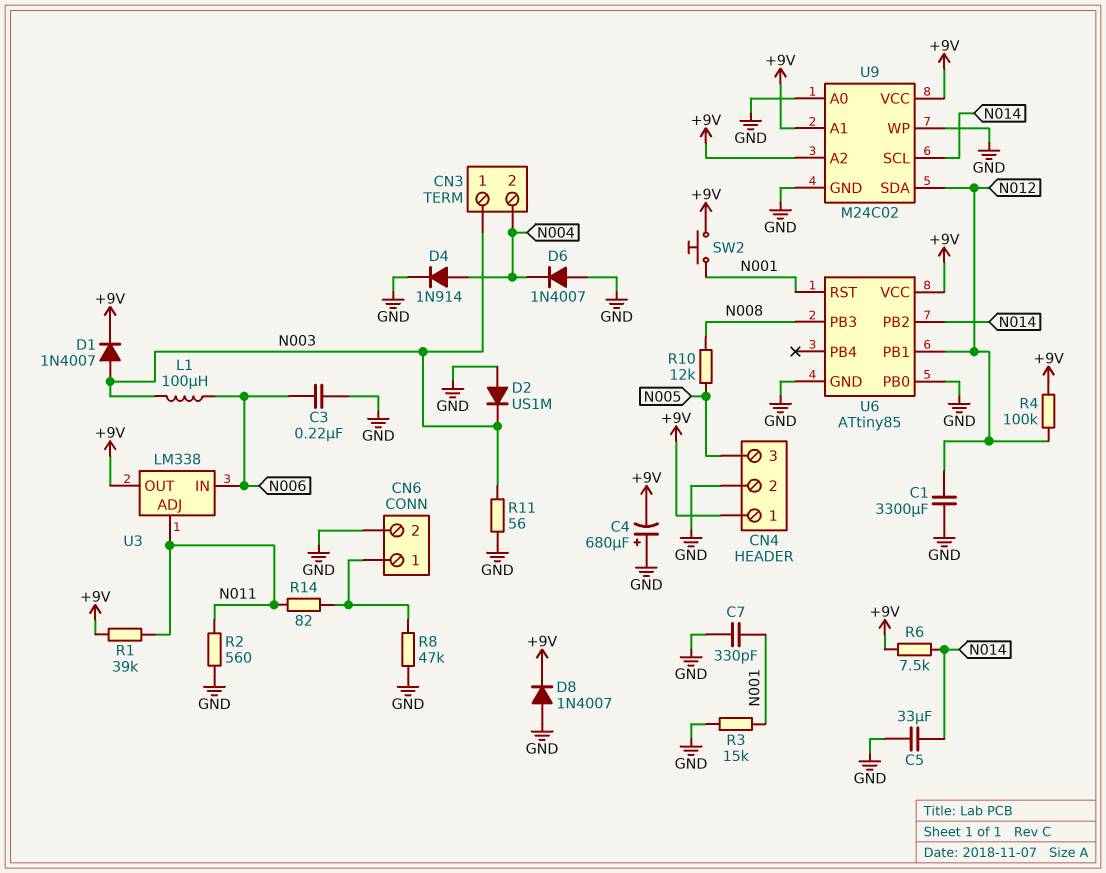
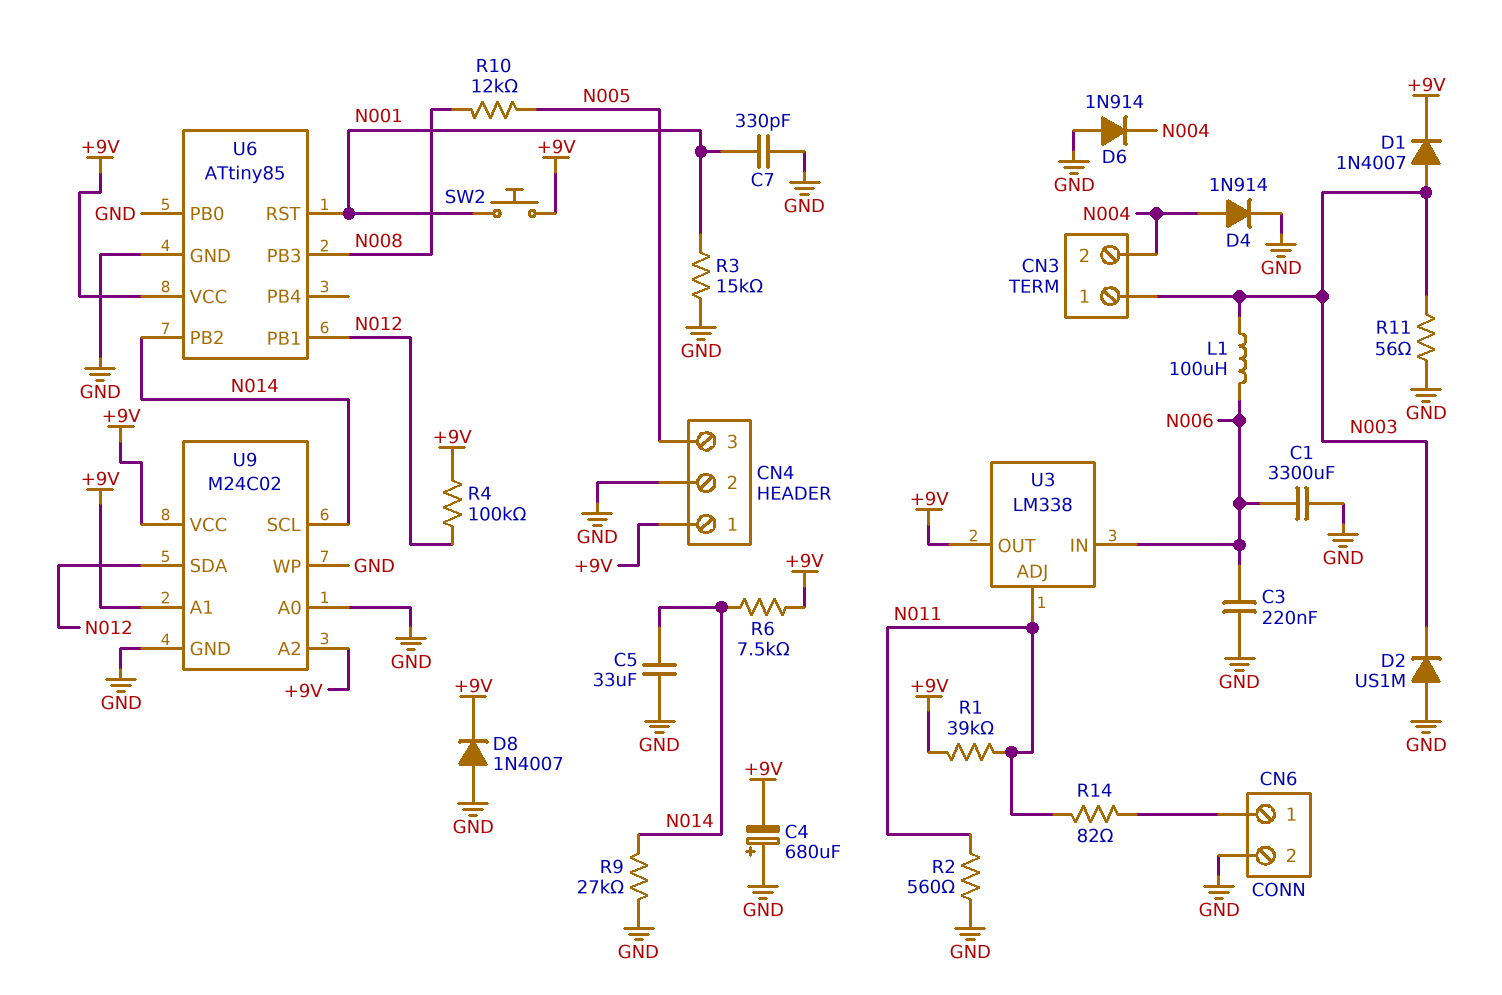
C1: 3300uF (GND, N012) -> 3300uF (GND, N006)
D6: diode 1N4007 (A GND, K N004) -> diode 1N914 (A GND, K N004)
R8: 47k (CN6/1, GND) -> none
R9: none -> 27k (GND, N014)

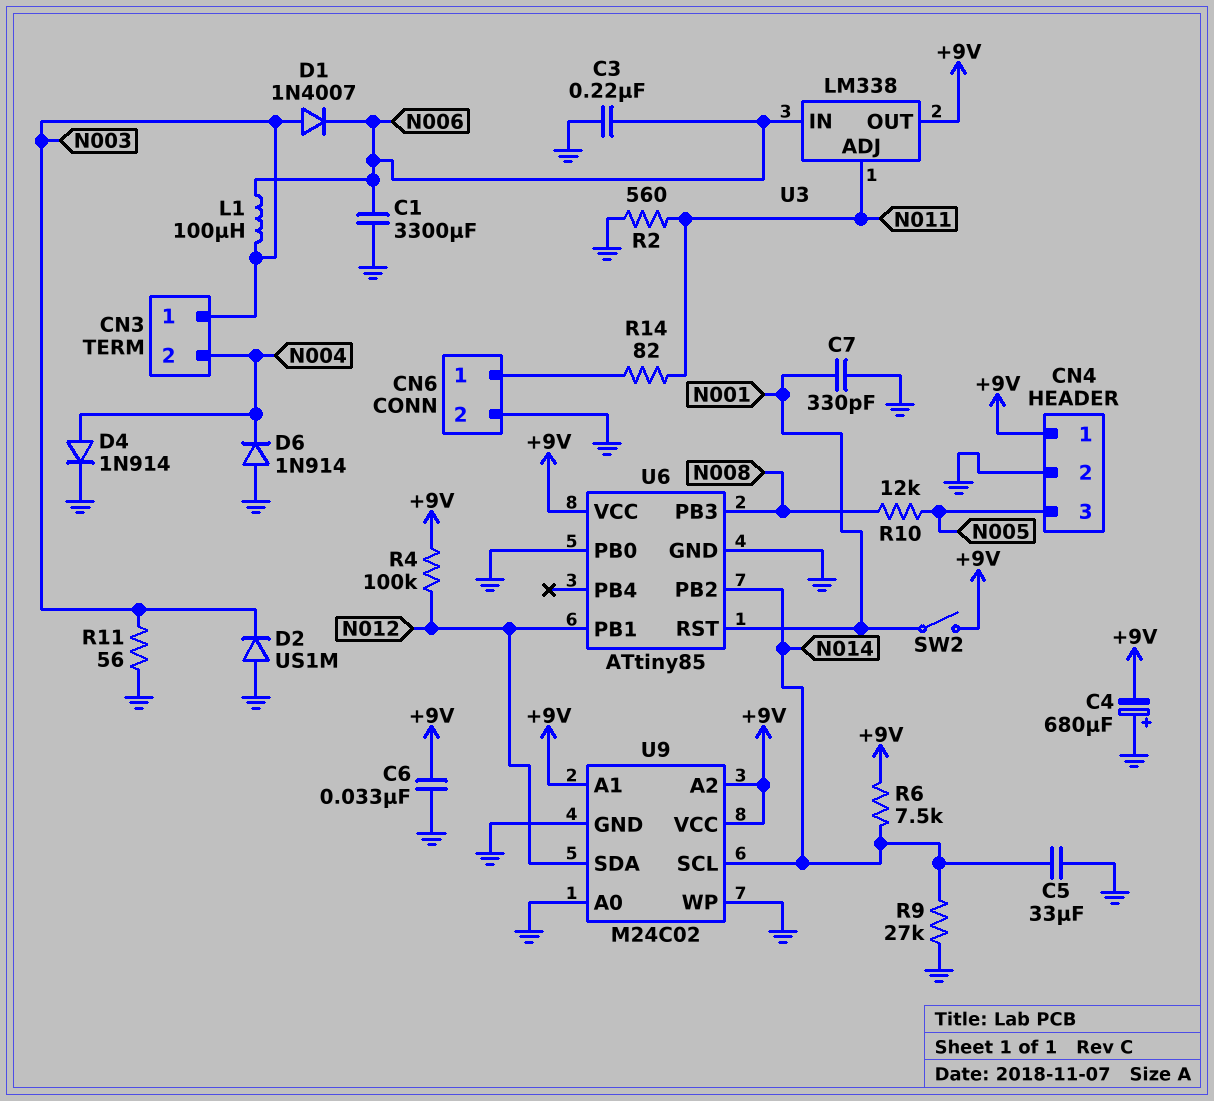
C6: none -> 33nF (+9V, GND)
D1: diode 1N4007 (A N003, K +9V) -> diode 1N4007 (A N003, K N006)
D8: diode 1N4007 (A GND, K +9V) -> none
R1: 39k (+9V, N011) -> none
R3: 15k (GND, N001) -> none
SW2: button (+9V, N001) -> switch (+9V, N001)

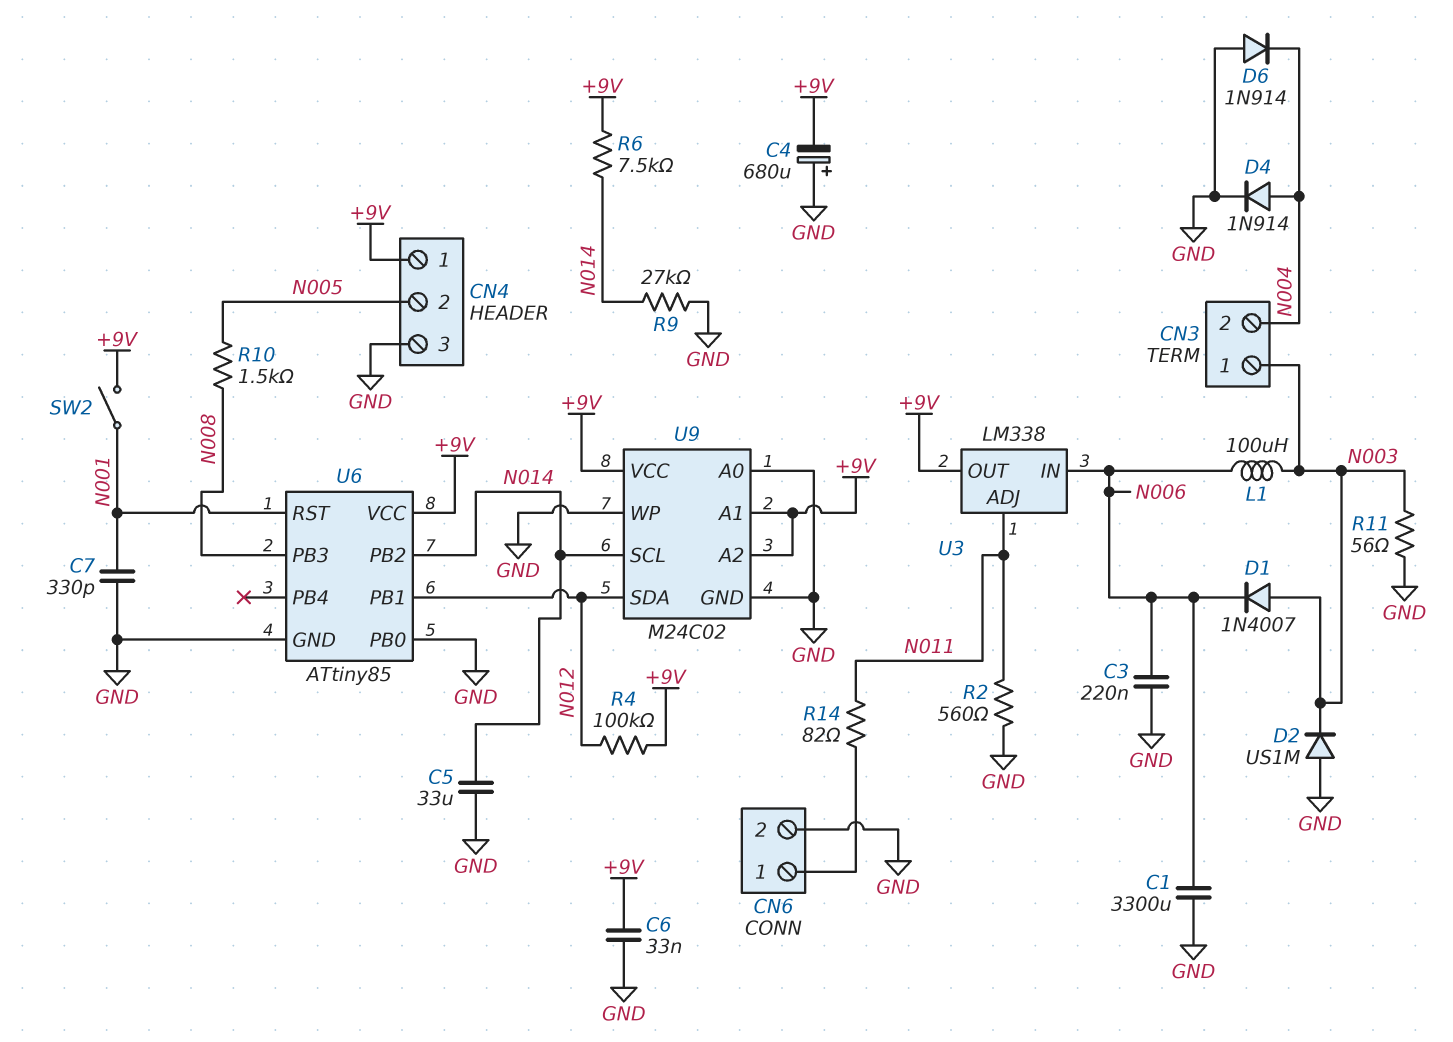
CN4 pin 2: GND -> N005
CN4 pin 3: N005 -> GND
R10: 12k (N005, N008) -> 1.5k (N005, N008)

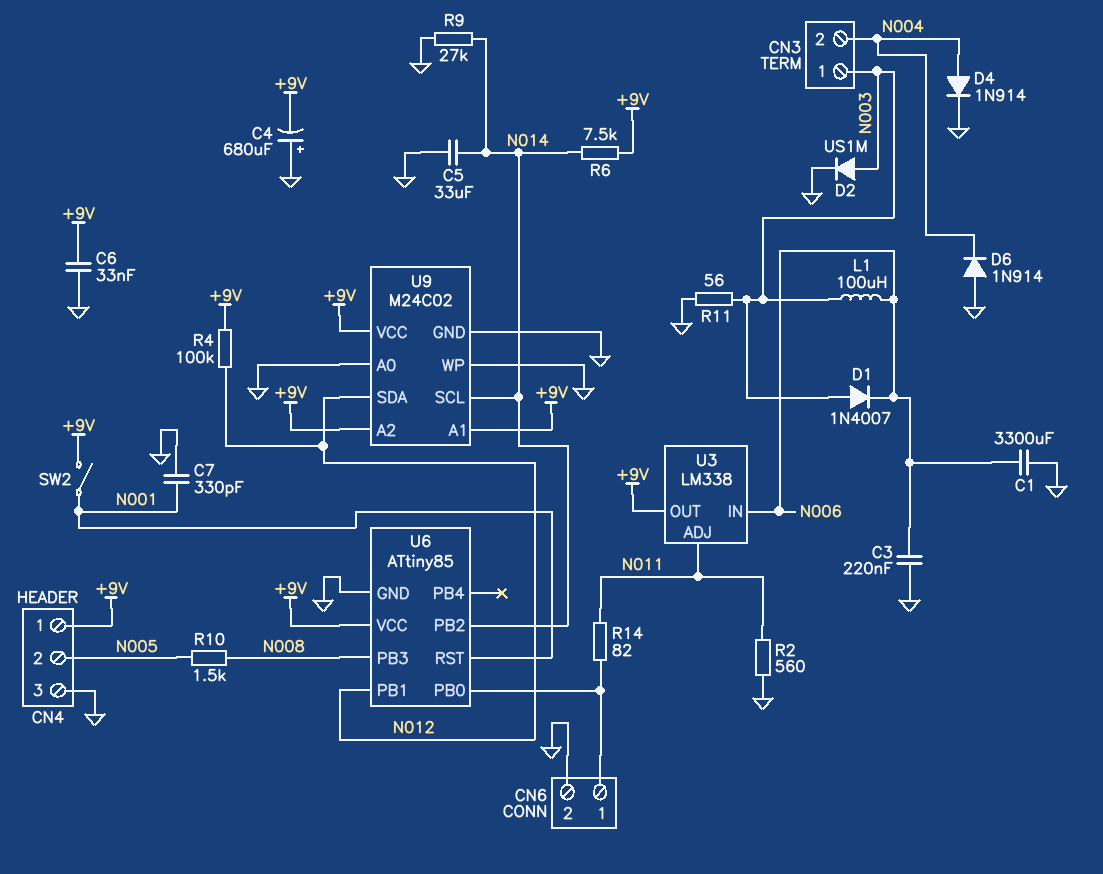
D2: diode US1M (A GND, K N003) -> diode US1M (A N003, K GND)
U6 pin PB0: GND -> CN6/1

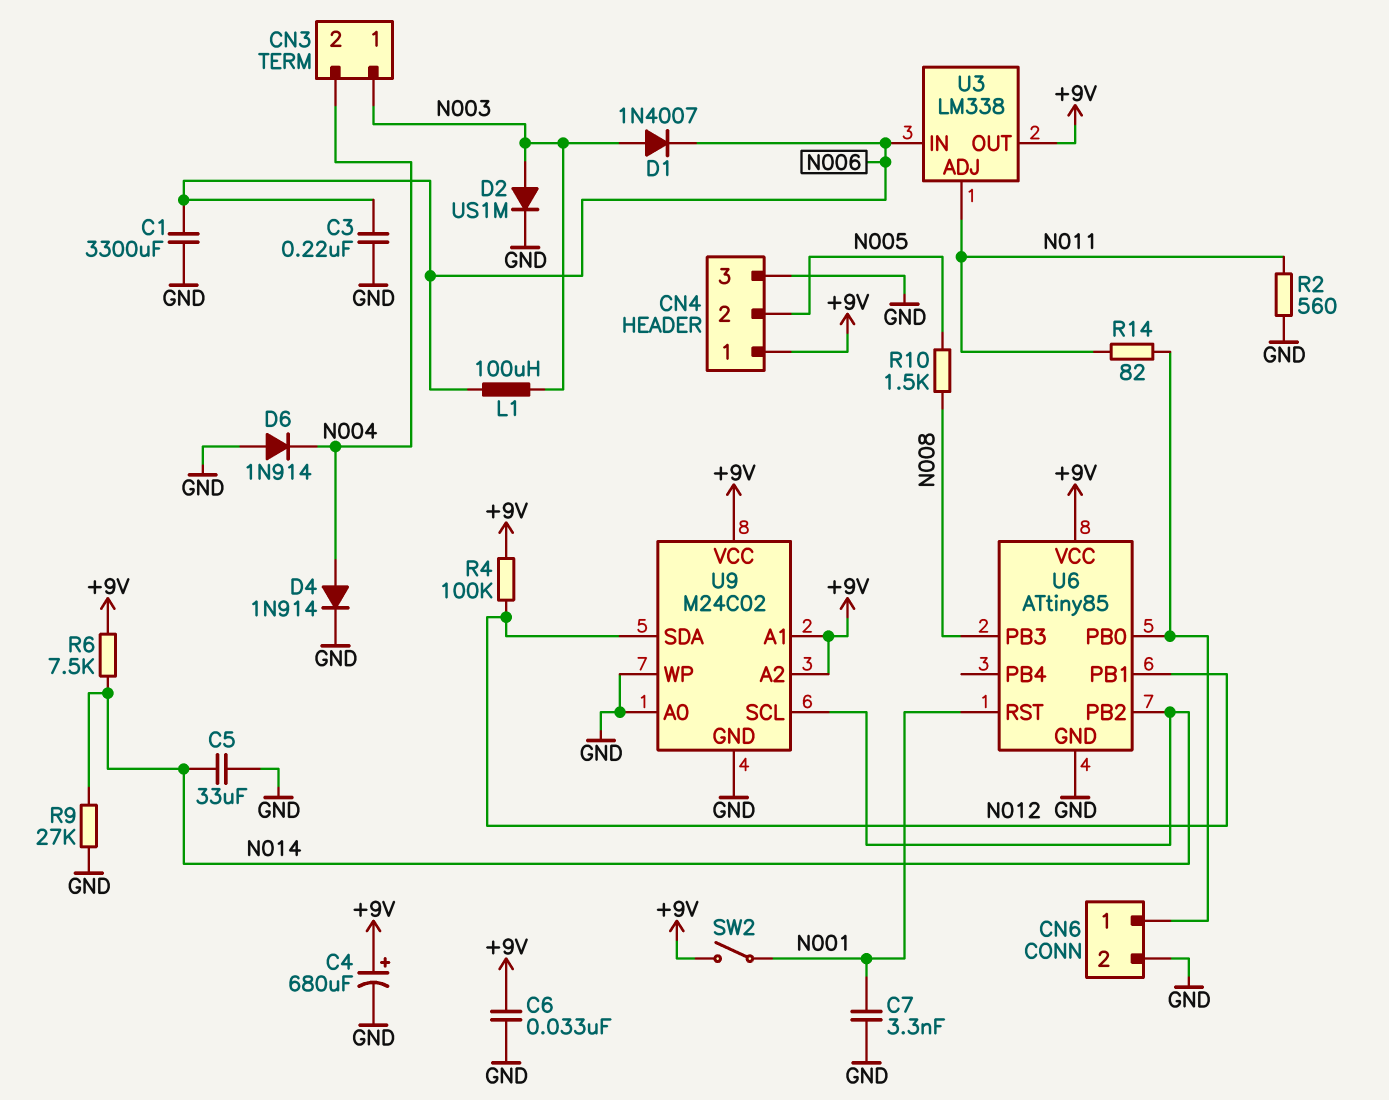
C4: 680uF (plus GND, minus +9V) -> 680uF (plus +9V, minus GND)
C7: 330pF (GND, N001) -> 3.3nF (GND, N001)
R11: 56 (GND, N003) -> none

